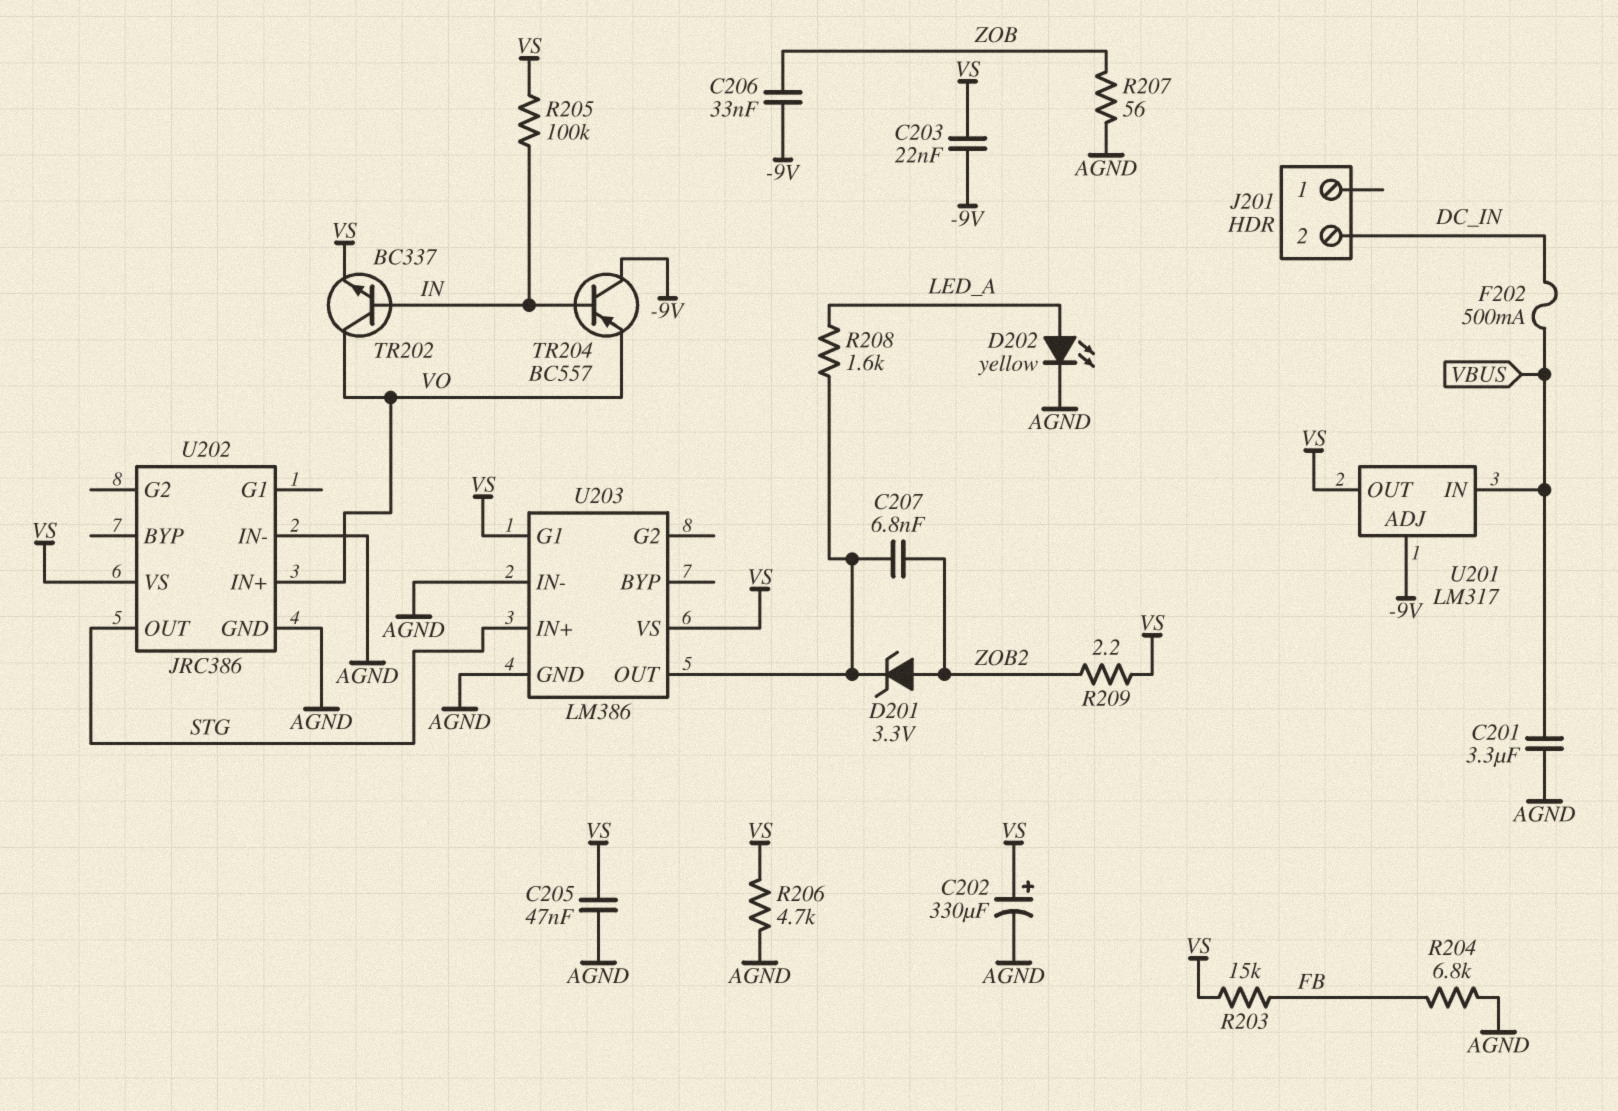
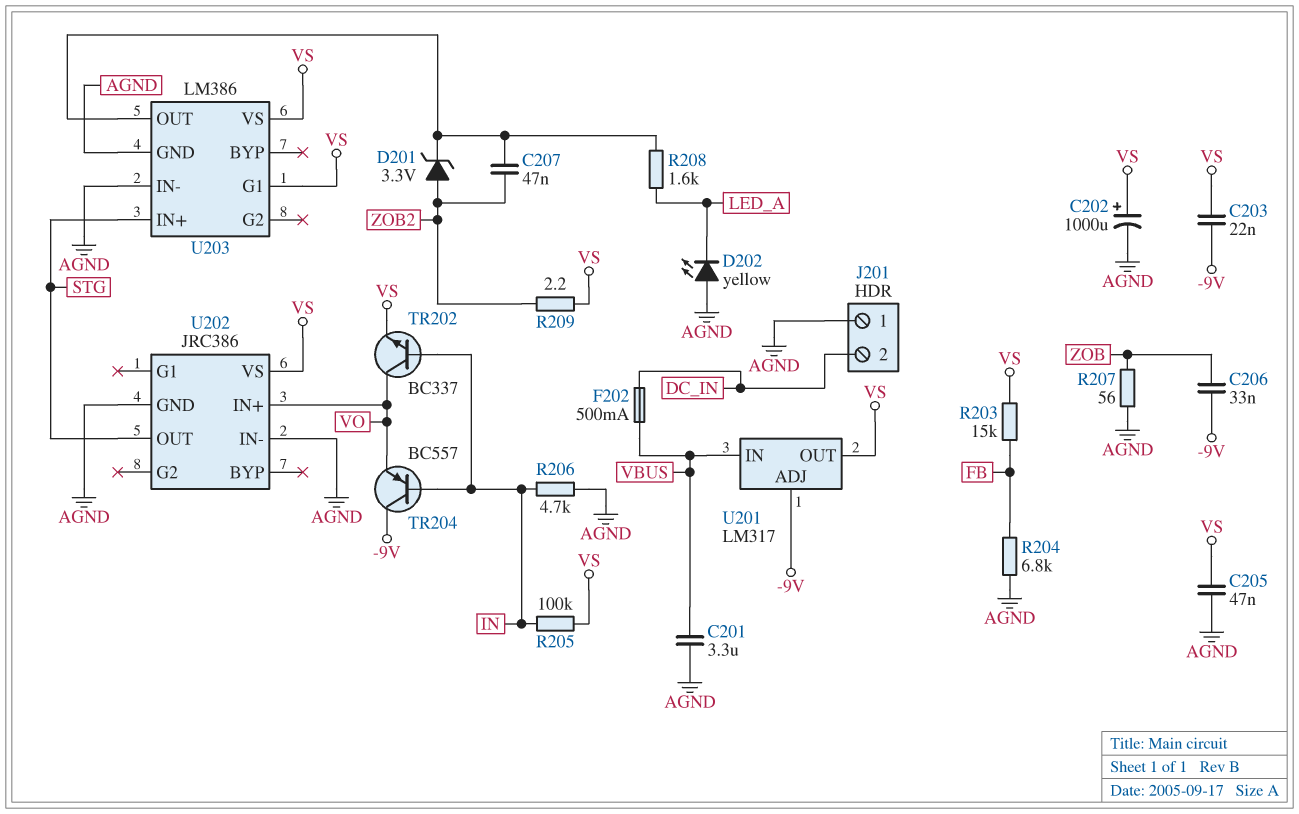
C202: 330uF (plus VS, minus AGND) -> 1000uF (plus VS, minus AGND)
C207: 6.8nF (U203/OUT, ZOB2) -> 47nF (U203/OUT, ZOB2)
D202: LED yellow (A LED_A, K AGND) -> LED yellow (A AGND, K LED_A)
J201 pin 1: none -> AGND
R206: 4.7k (AGND, VS) -> 4.7k (AGND, IN)

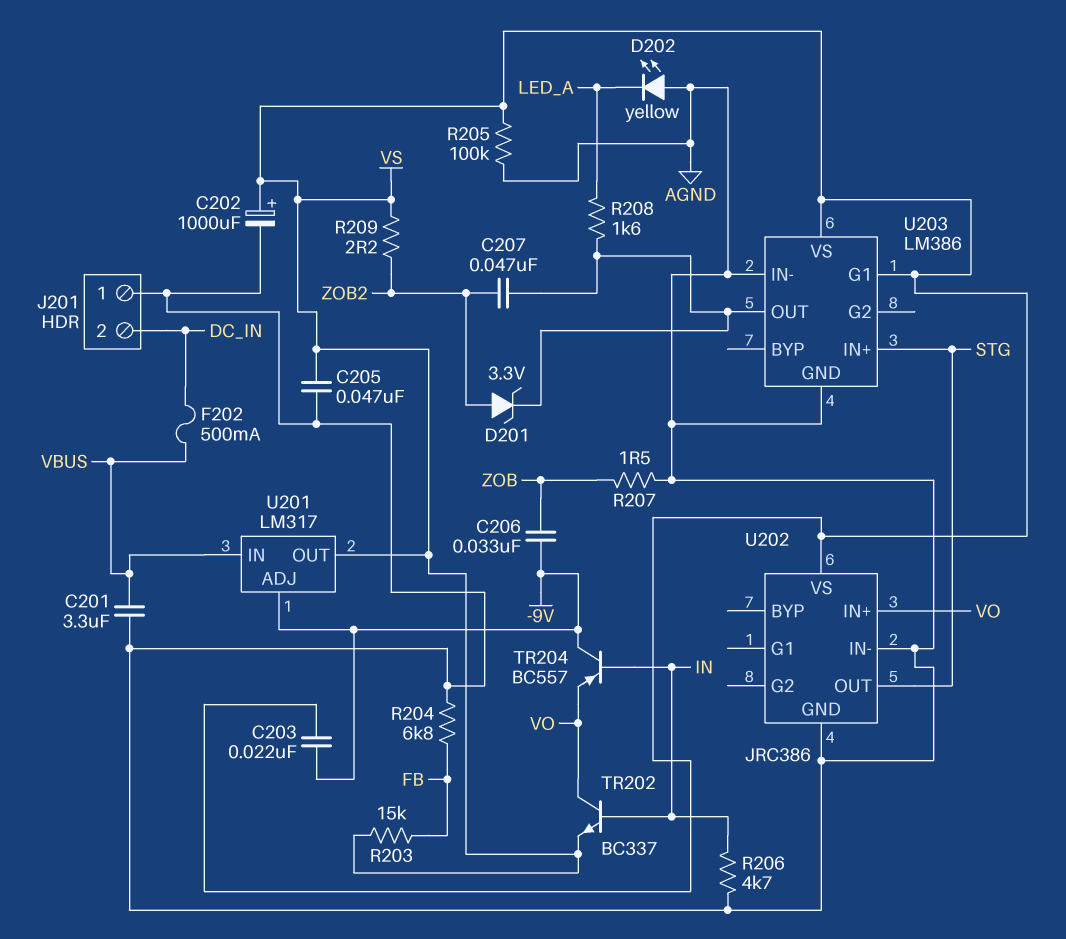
R205: 100k (IN, VS) -> 100k (AGND, VS)
R207: 56 (AGND, ZOB) -> 1.5 (AGND, ZOB)

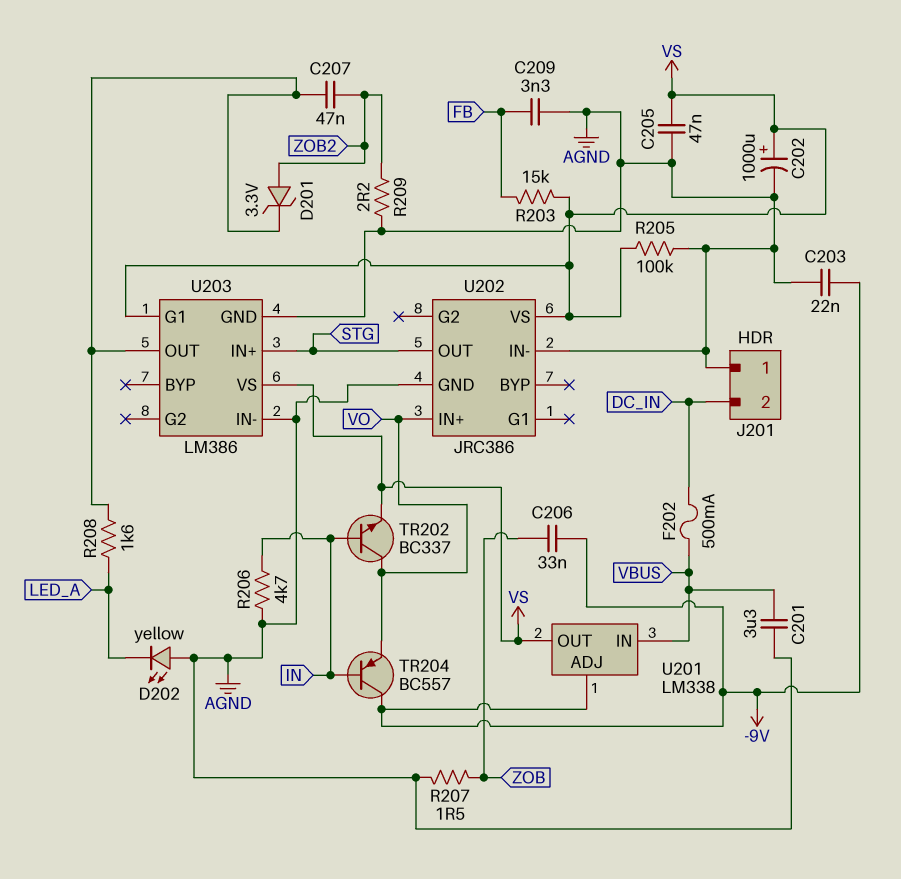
C203: 22nF (-9V, VS) -> 22nF (-9V, AGND)
C209: none -> 3.3nF (AGND, FB)
R204: 6.8k (AGND, FB) -> none
R209: 2.2 (VS, ZOB2) -> 2.2 (AGND, ZOB2)
U201: LM317 -> LM338

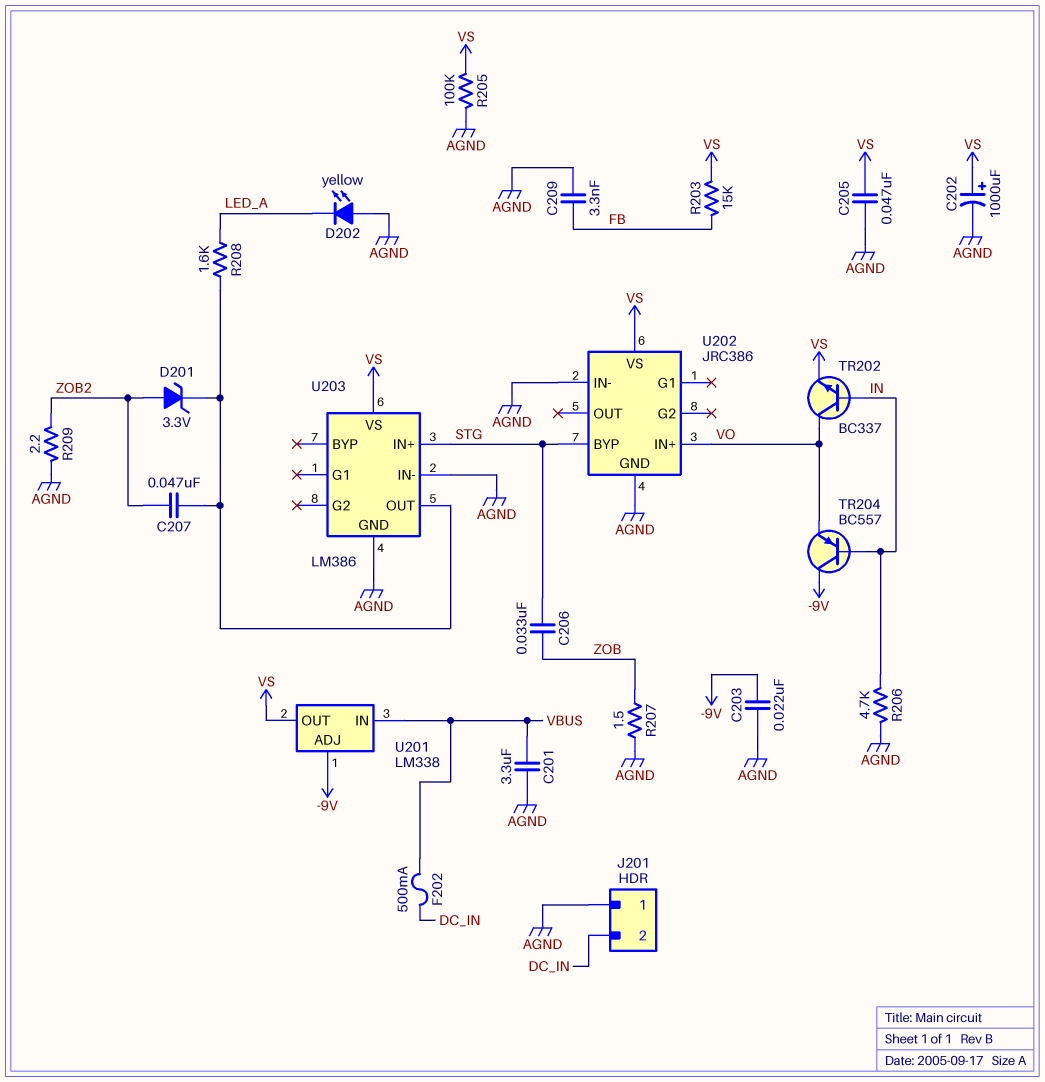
C206: 33nF (-9V, ZOB) -> 33nF (STG, ZOB)
U202 pin BYP: none -> STG
U202 pin OUT: STG -> none
U203 pin G1: VS -> none

